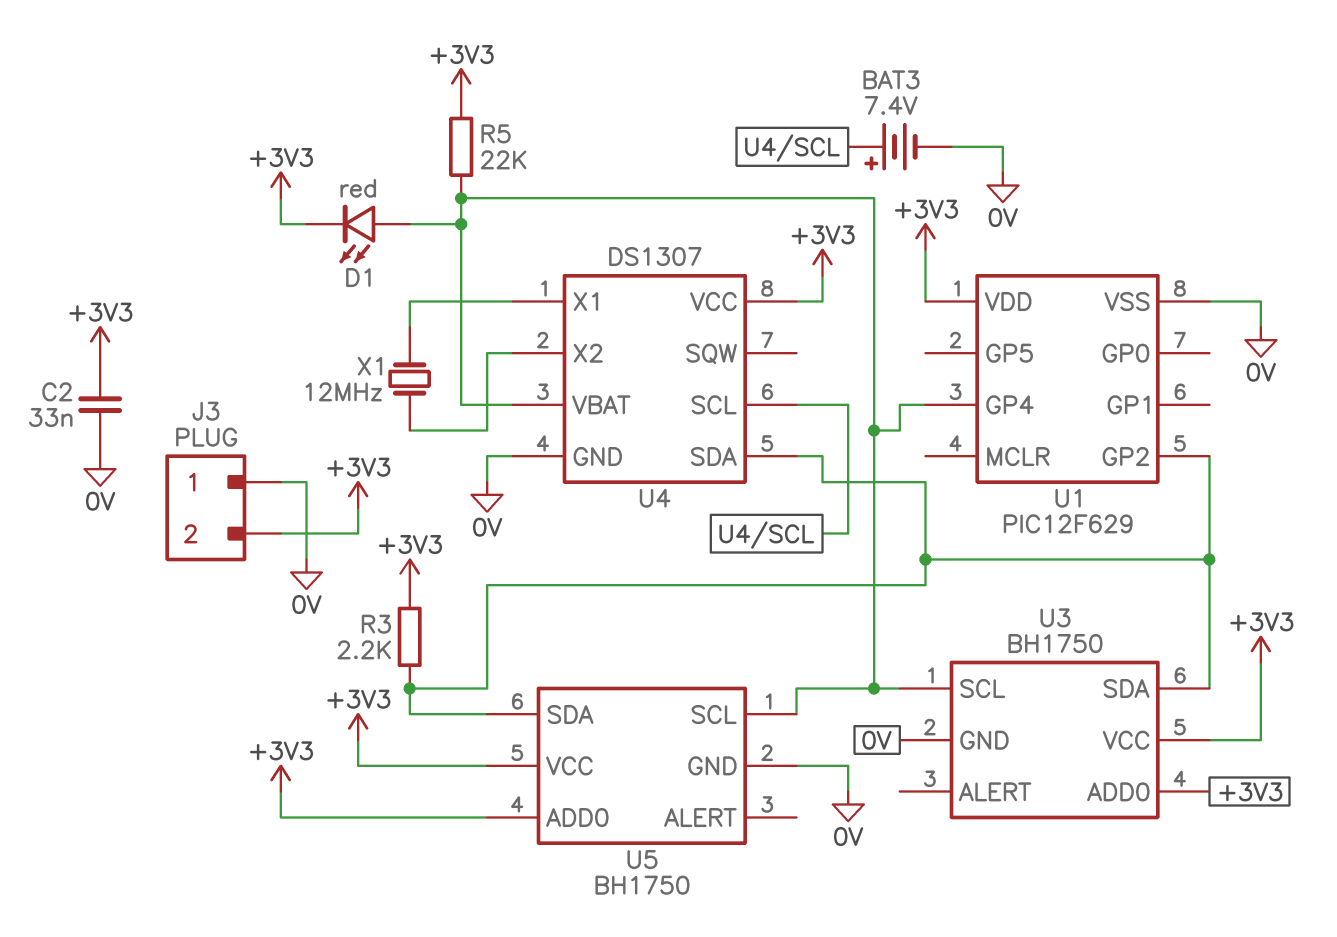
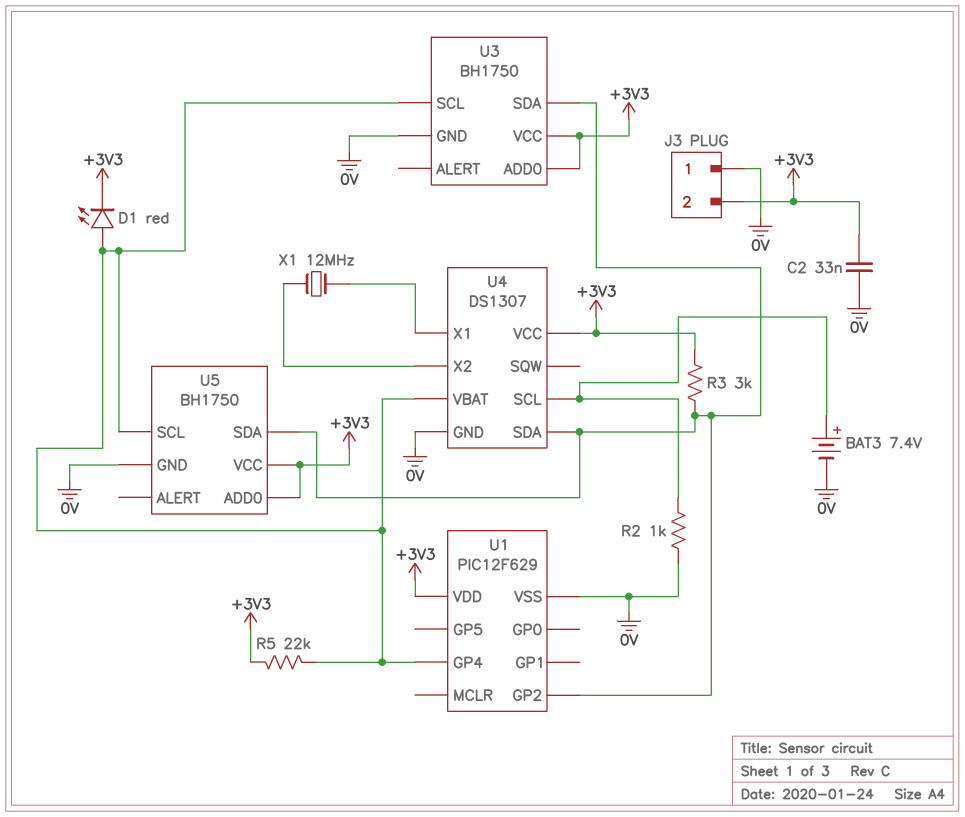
R2: none -> 1k (0V, U4/SCL)
R3: 2.2k (+3V3, U1/GP2) -> 3k (+3V3, U1/GP2)

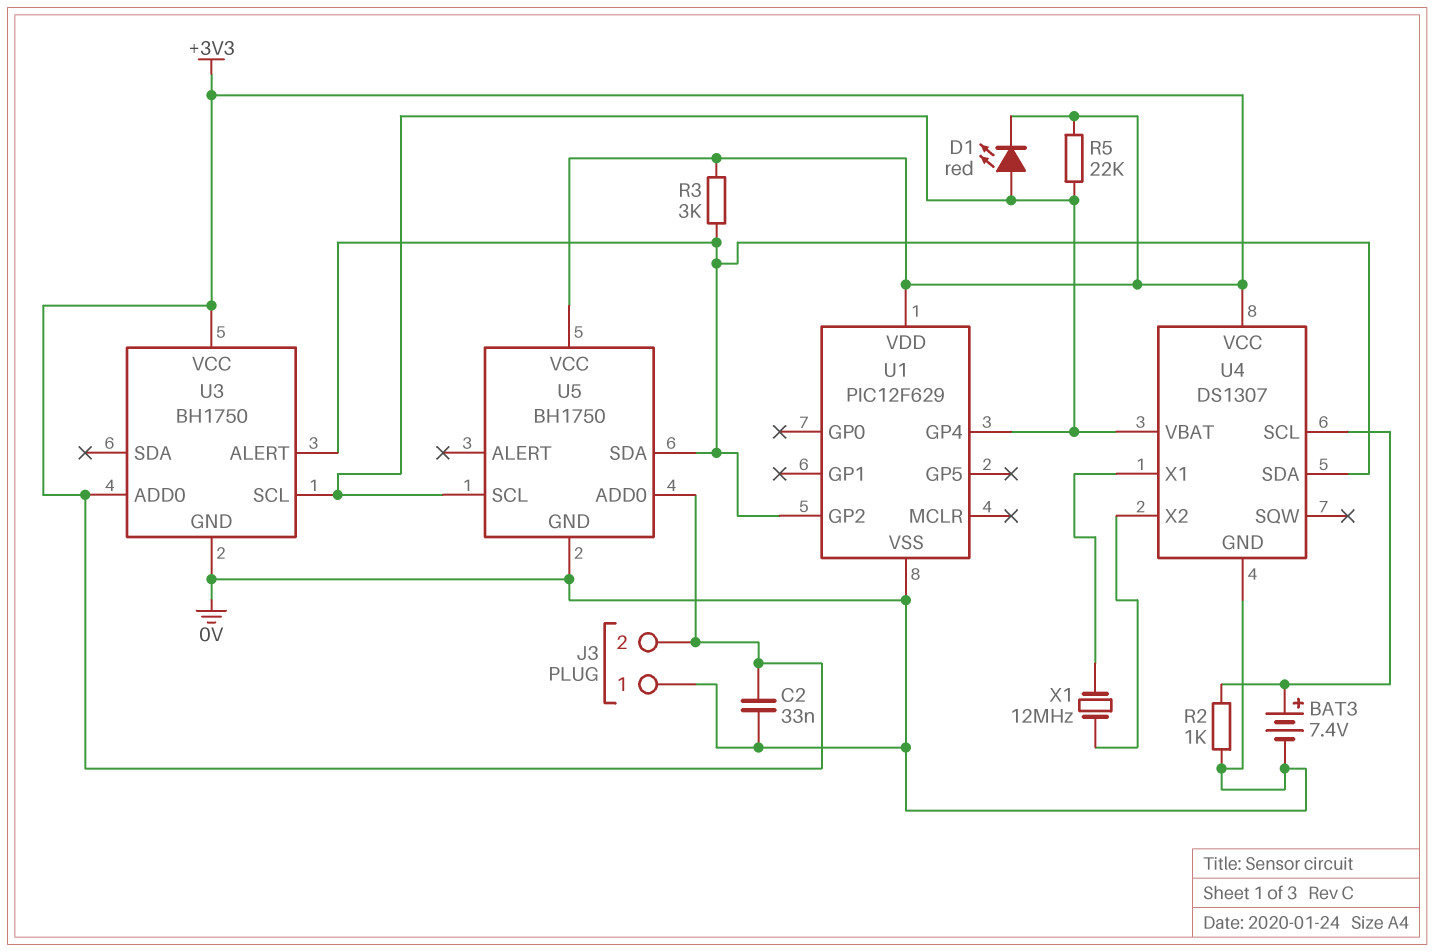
U3 pin ALERT: none -> U1/GP2
U3 pin SDA: U1/GP2 -> none

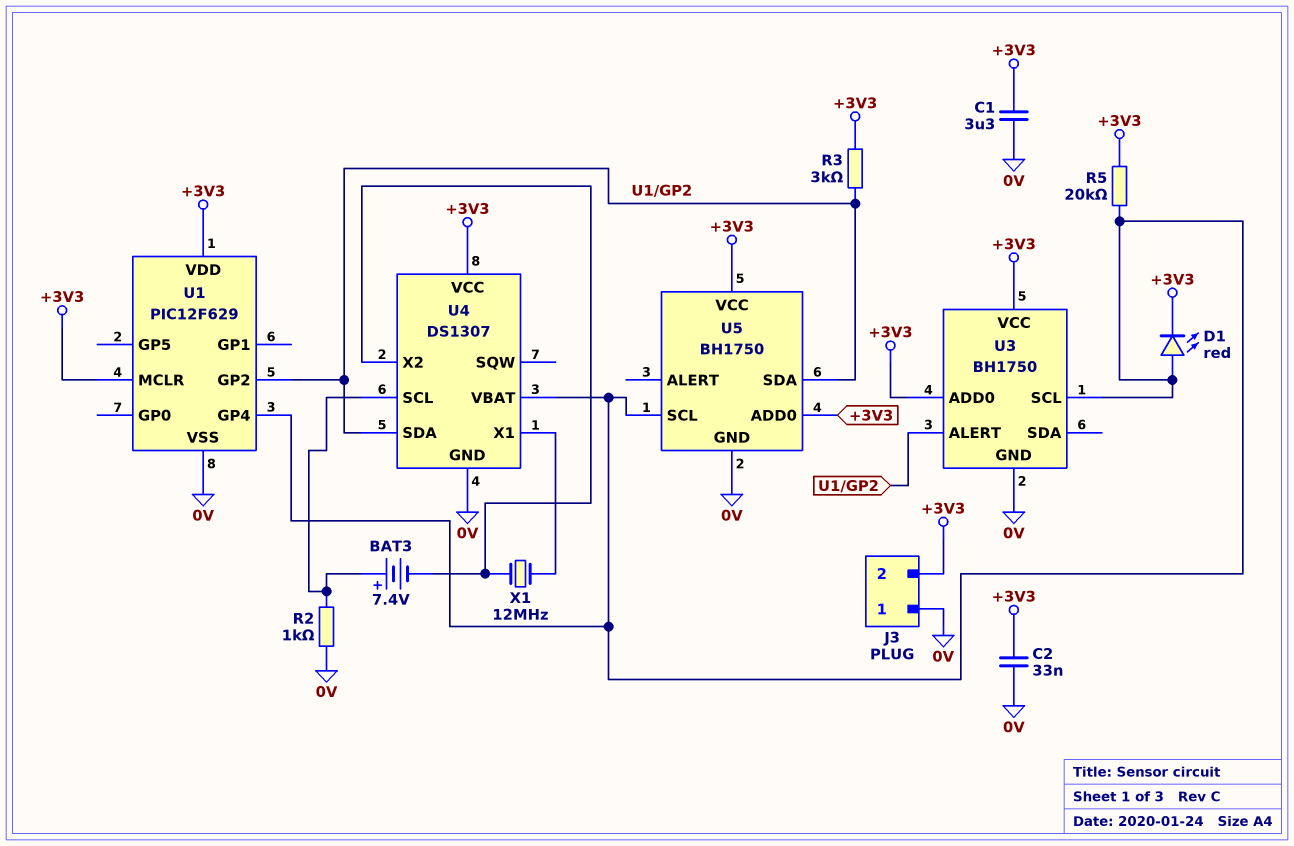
BAT3: 7.4V (plus U4/SCL, minus 0V) -> 7.4V (plus U4/SCL, minus U4/X2)
C1: none -> 3.3uF (+3V3, 0V)
R5: 22k (+3V3, U1/GP4) -> 20k (+3V3, U1/GP4)
U1 pin MCLR: none -> +3V3

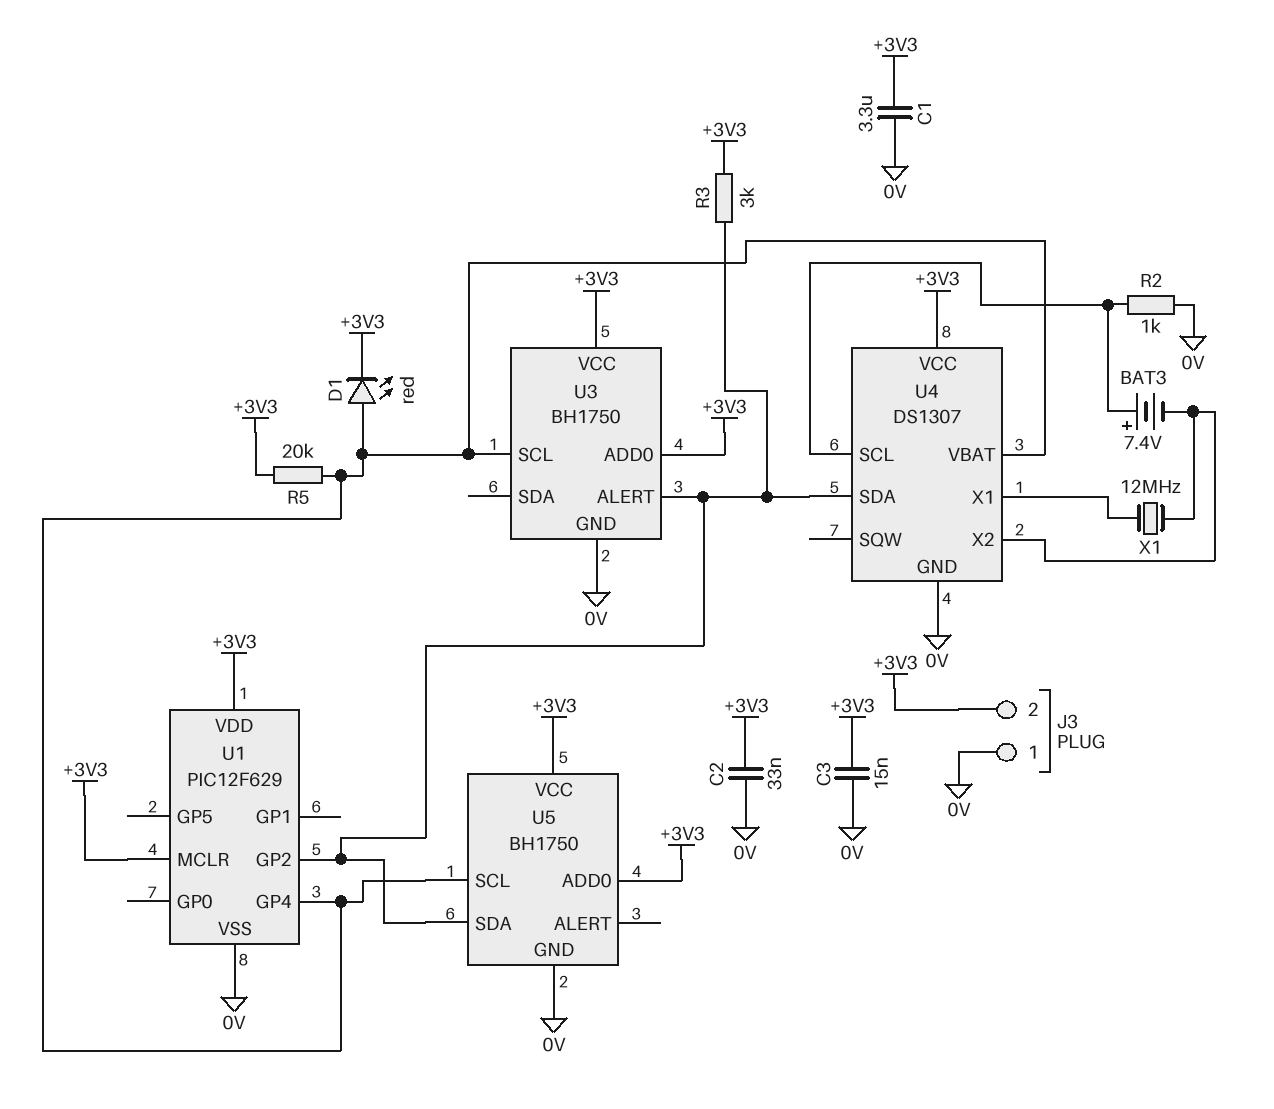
C3: none -> 15nF (+3V3, 0V)

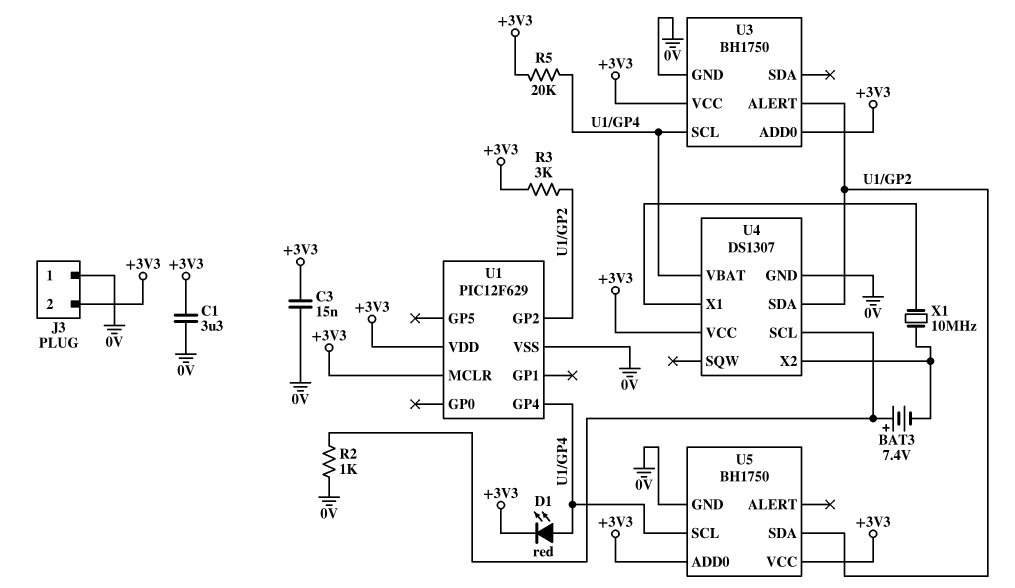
C2: 33nF (+3V3, 0V) -> none
X1: 12MHz (U4/X1, U4/X2) -> 10MHz (U4/X1, U4/X2)

